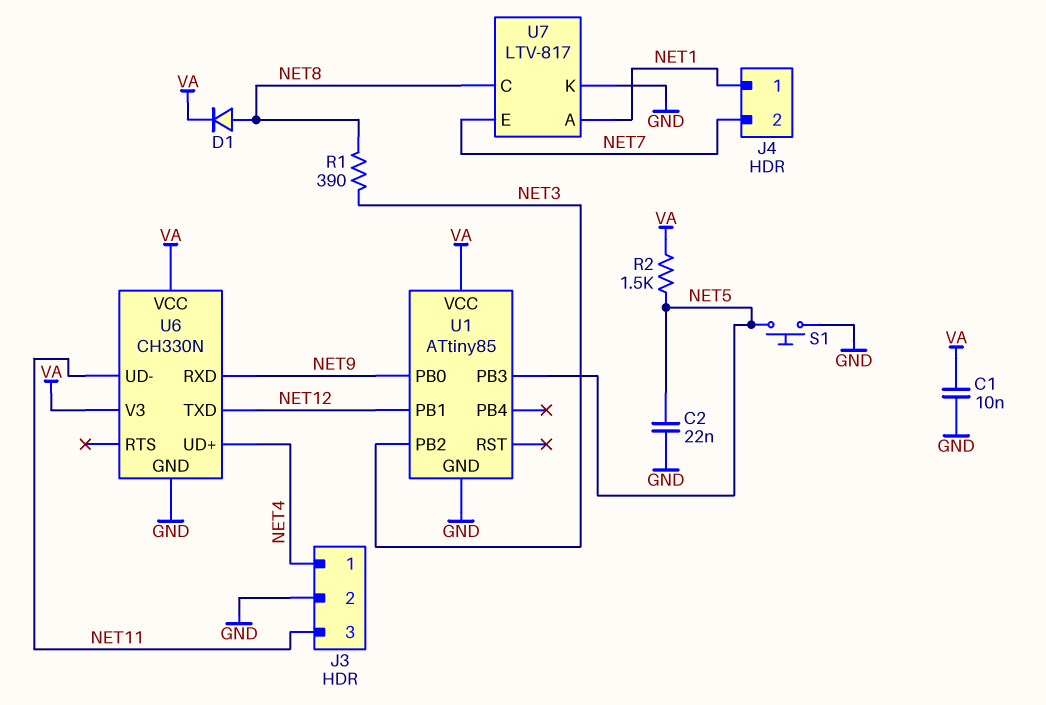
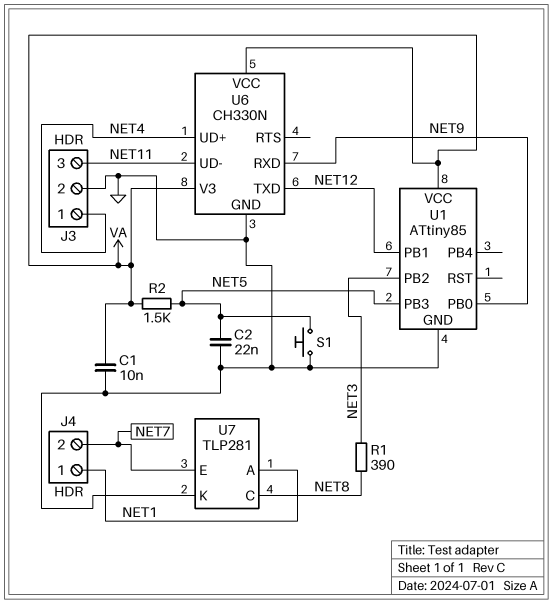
D1: diode (A NET8, K VA) -> none
U7: LTV-817 -> TLP281

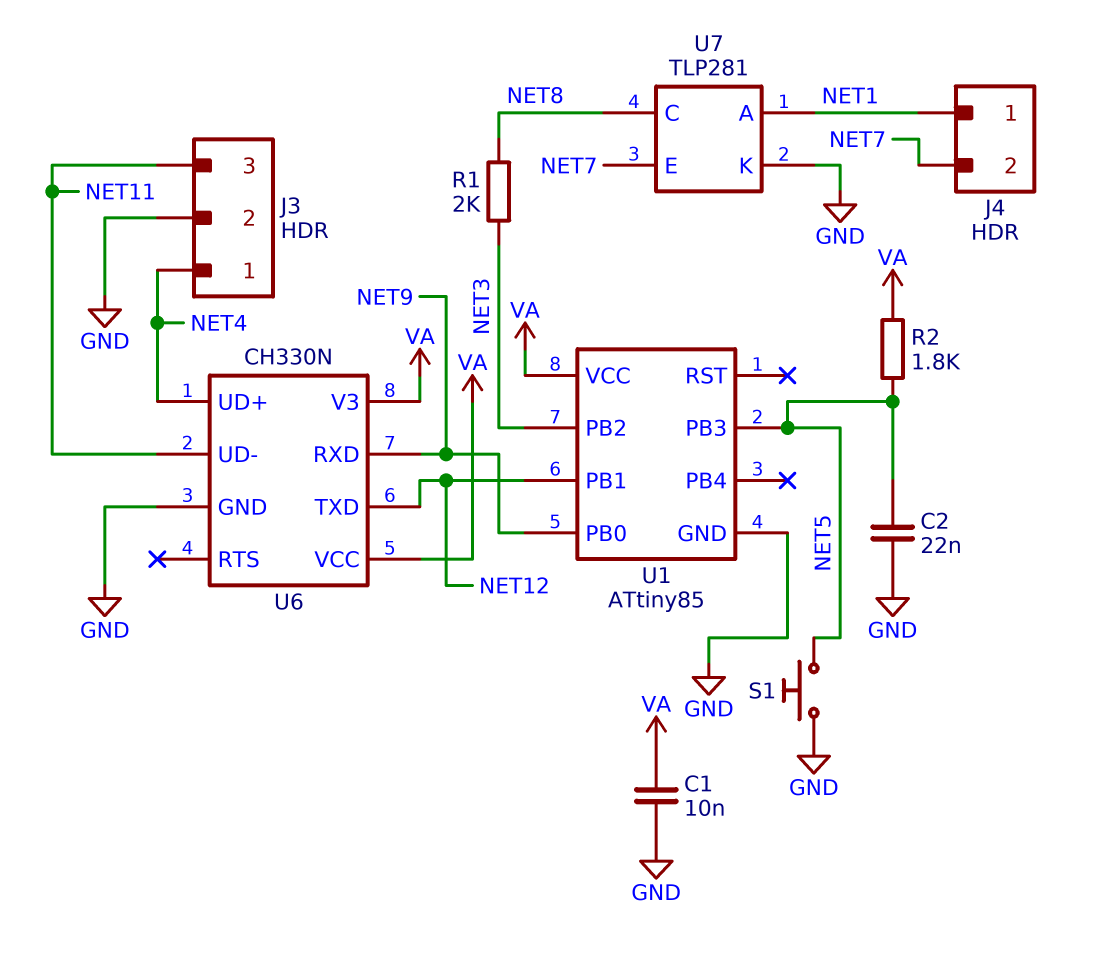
R1: 390 (NET3, NET8) -> 2k (NET3, NET8)
R2: 1.5k (NET5, VA) -> 1.8k (NET5, VA)

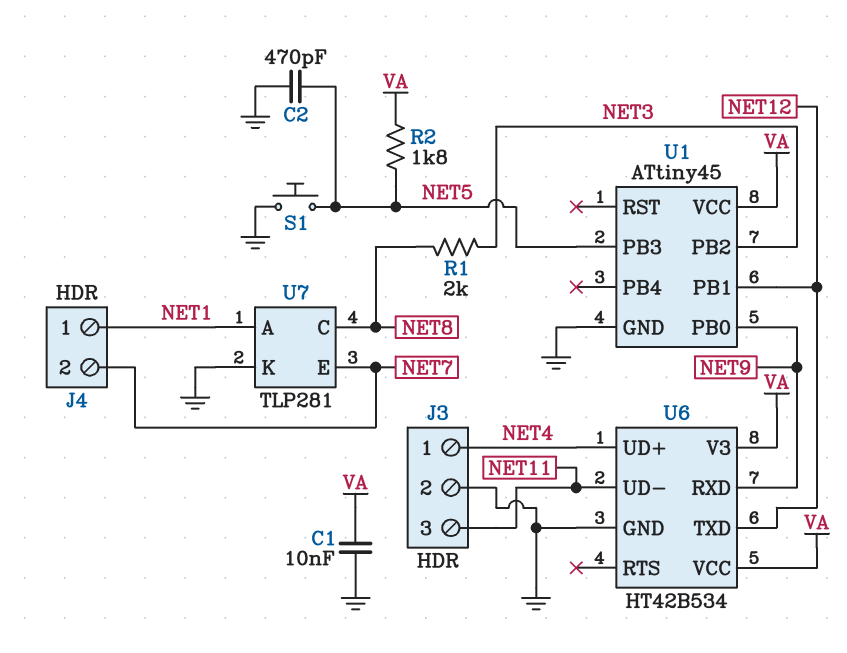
C2: 22nF (GND, NET5) -> 470pF (GND, NET5)
U1: ATtiny85 -> ATtiny45
U6: CH330N -> HT42B534

